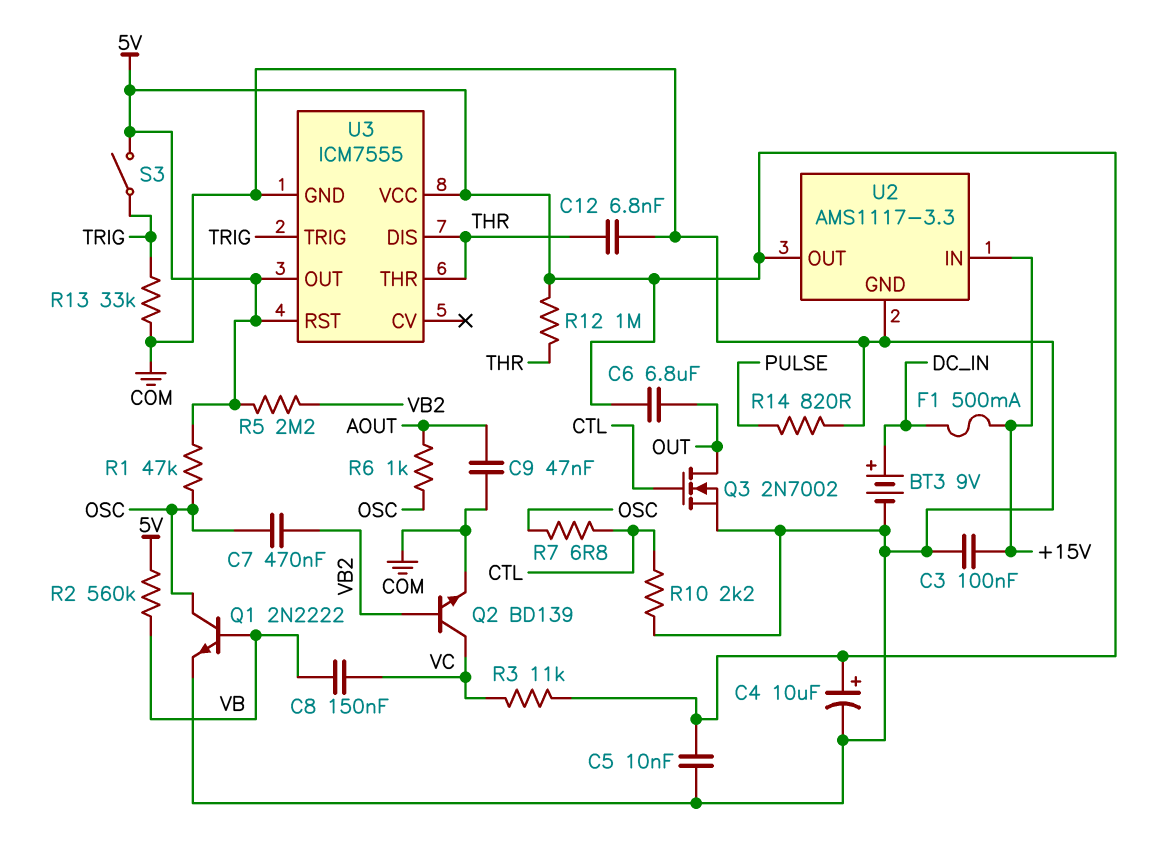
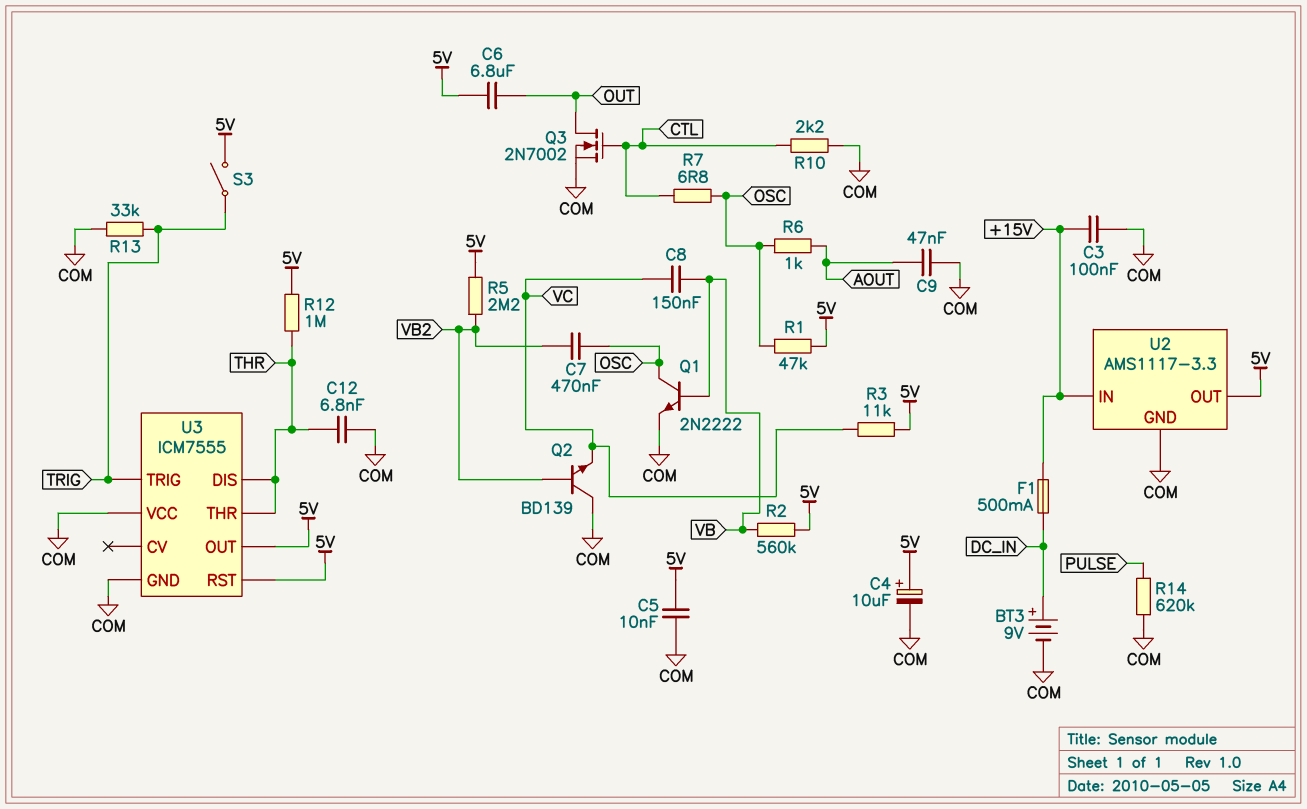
Q2: NPN BD139 (B VB2, C VC, E COM) -> NPN BD139 (B VB2, C COM, E VC)
R14: 820 (COM, PULSE) -> 620k (COM, PULSE)
U3 pin VCC: 5V -> COM

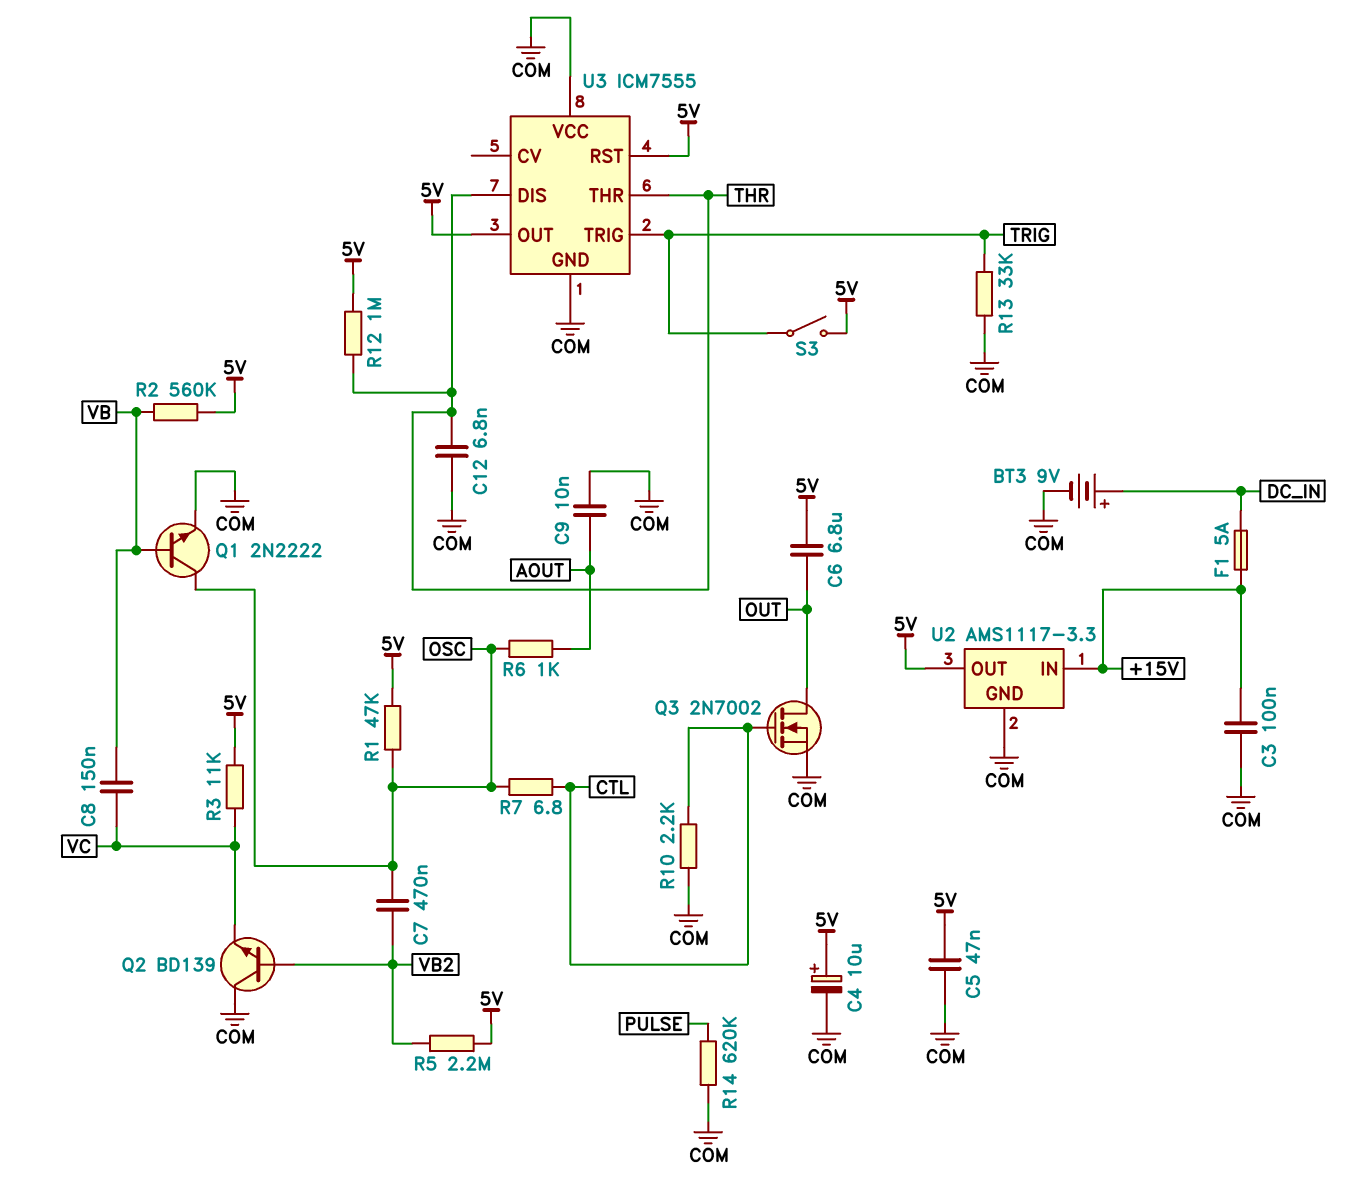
C5: 10nF (5V, COM) -> 47nF (5V, COM)
C9: 47nF (AOUT, COM) -> 10nF (AOUT, COM)
F1: 500mA (+15V, DC_IN) -> 5A (+15V, DC_IN)

